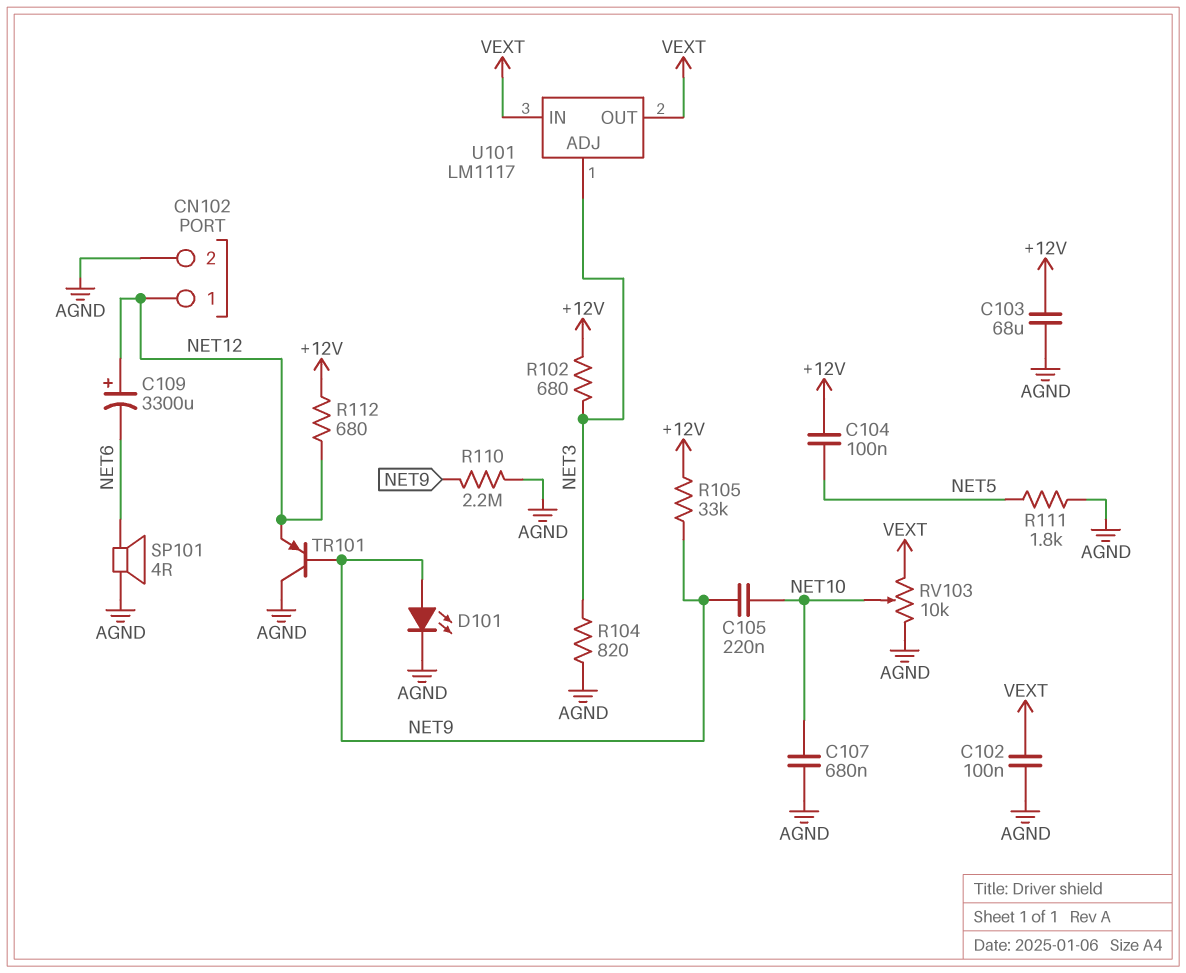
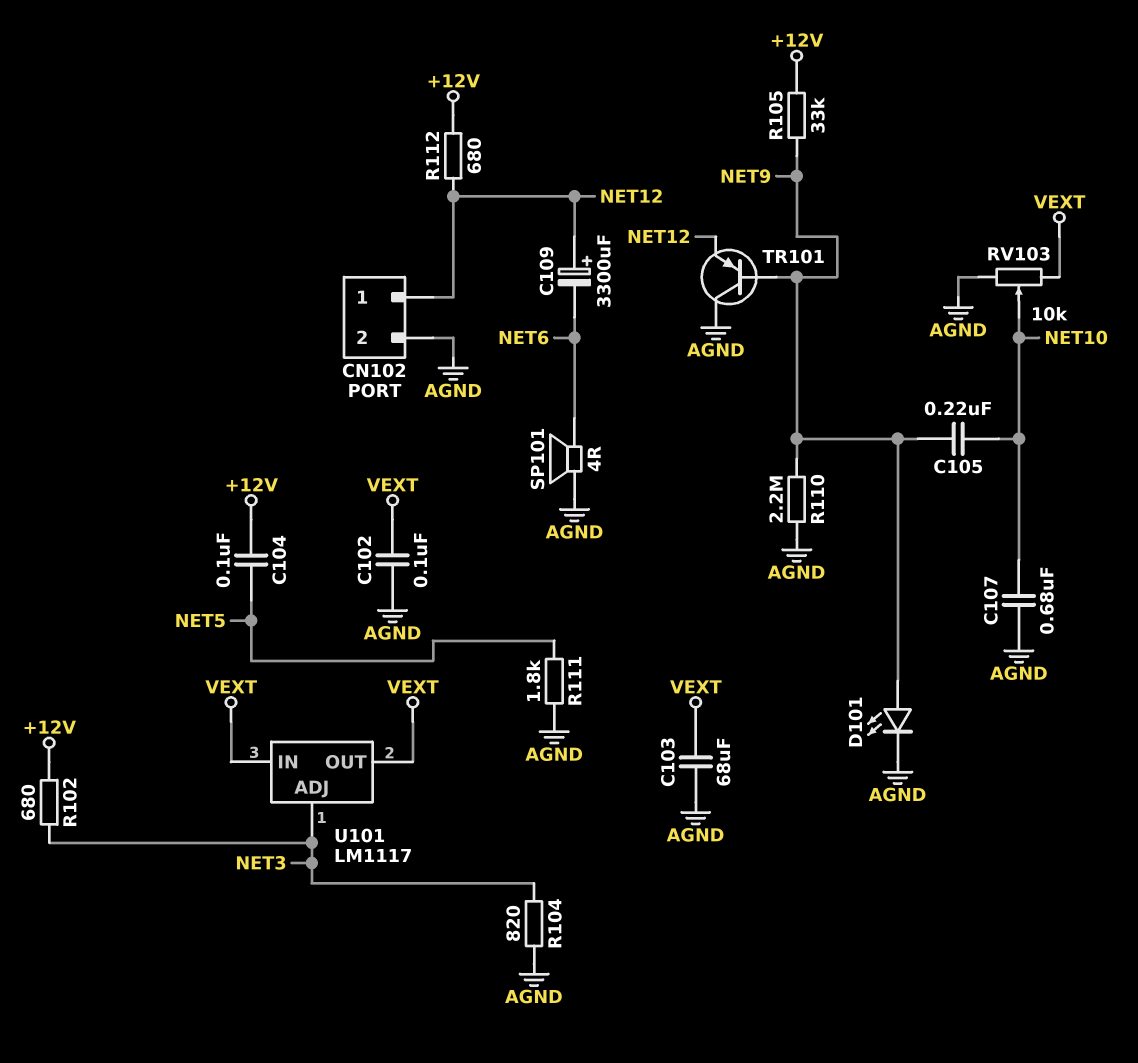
C103: 68uF (+12V, AGND) -> 68uF (AGND, VEXT)

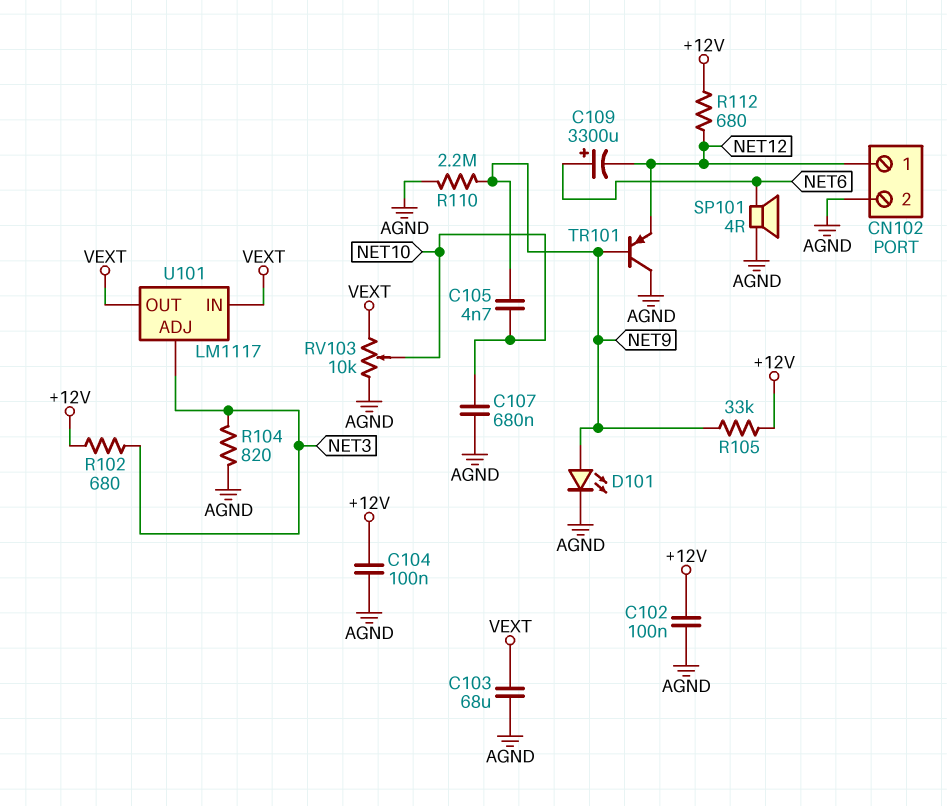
C102: 100nF (AGND, VEXT) -> 100nF (+12V, AGND)
C104: 100nF (+12V, NET5) -> 100nF (+12V, AGND)
C105: 220nF (NET9, NET10) -> 4.7nF (NET9, NET10)
C109: 3300uF (plus NET12, minus NET6) -> 3300uF (plus NET6, minus NET12)
R111: 1.8k (AGND, NET5) -> none

